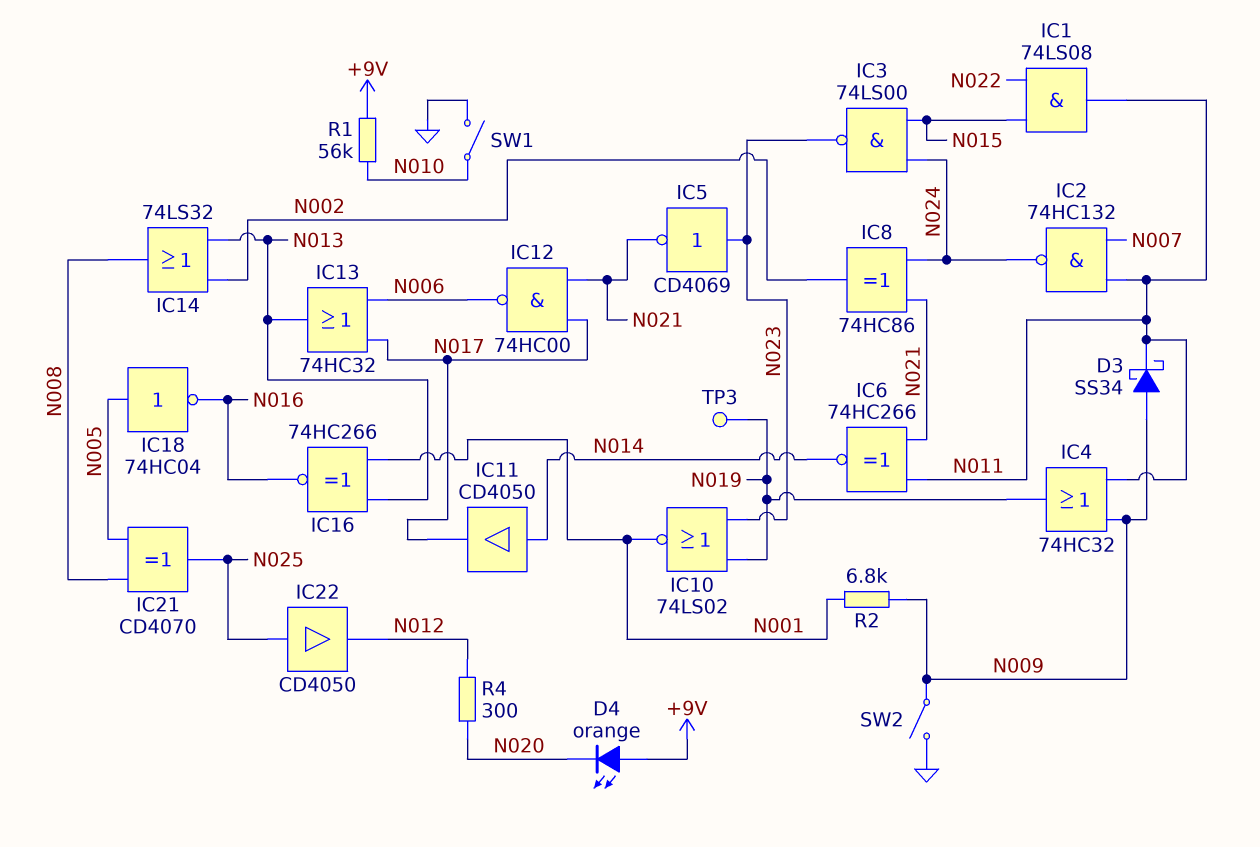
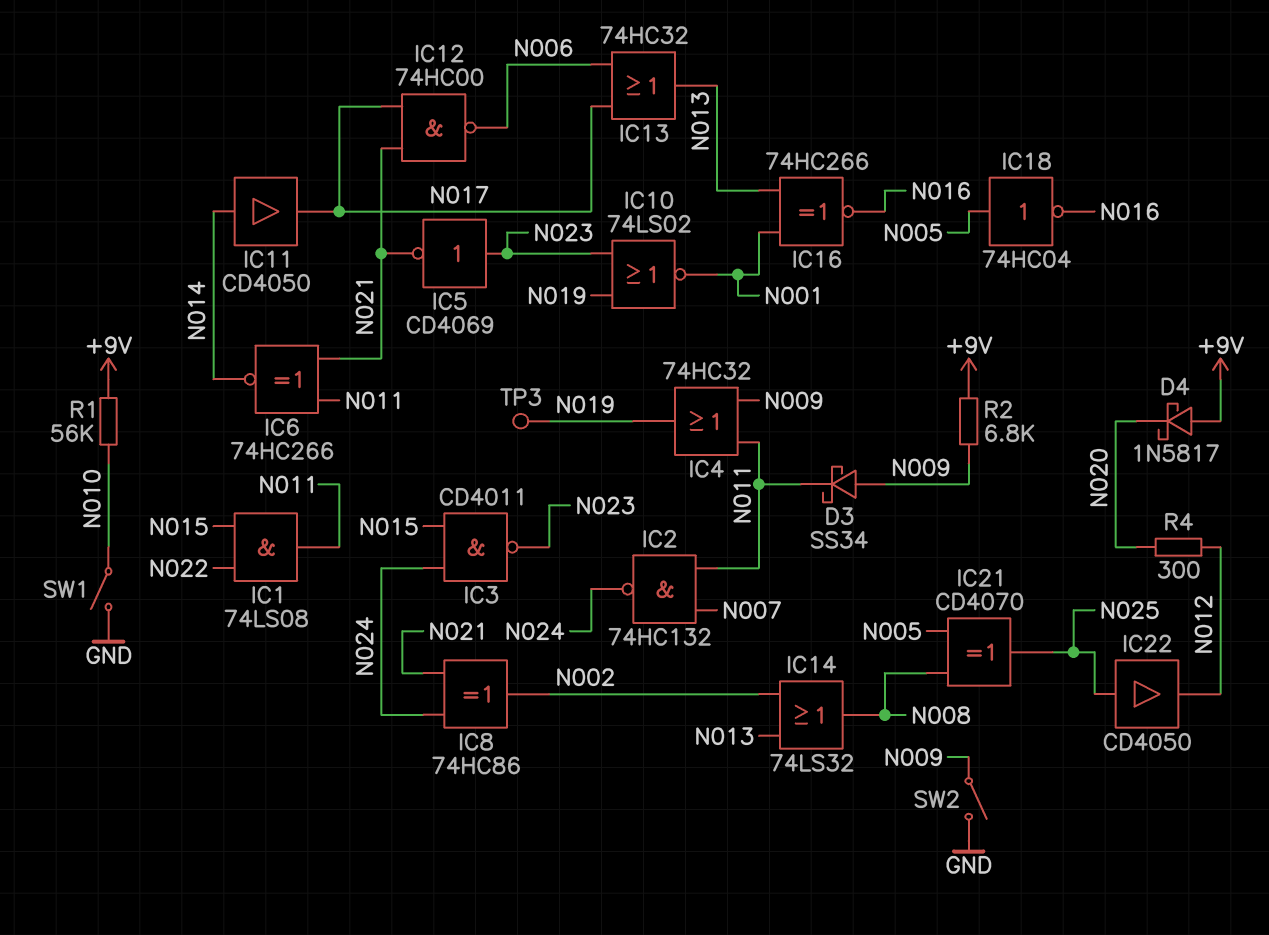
D4: LED orange (A +9V, K N020) -> schottky 1N5817 (A +9V, K N020)
IC3: NAND 74LS00 (in N015, in N024, out N023) -> NAND CD4011 (in N015, in N024, out N023)
R2: 6.8k (N001, N009) -> 6.8k (+9V, N009)

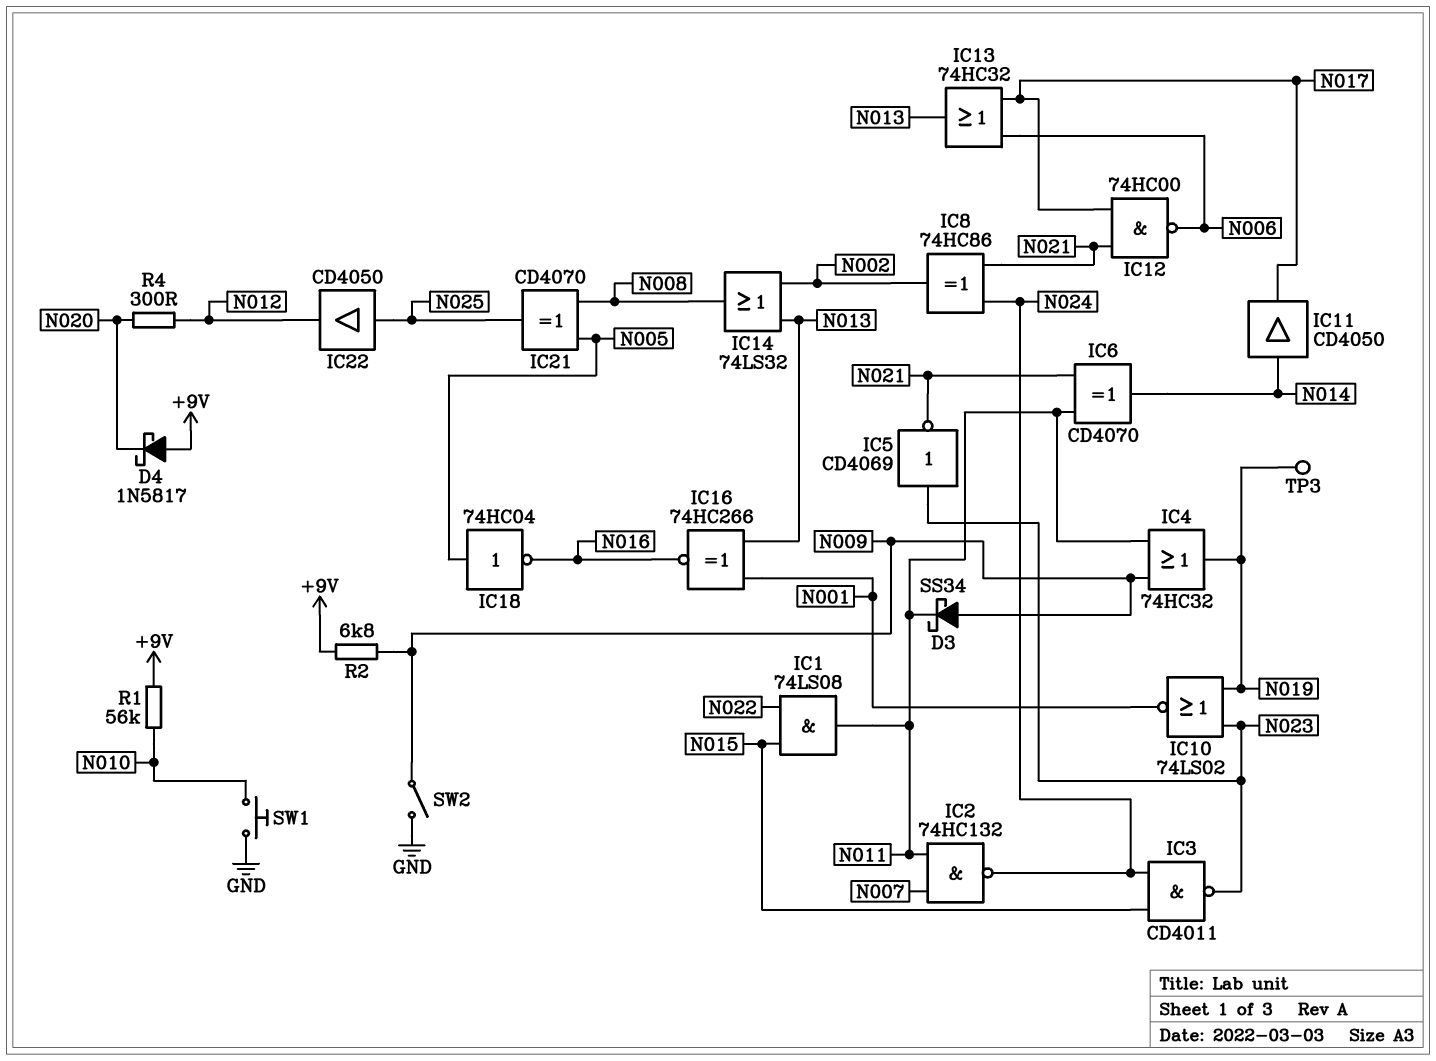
IC6: XNOR 74HC266 (in N011, in N021, out N014) -> XOR CD4070 (in N011, in N021, out N014)
SW1: switch (GND, N010) -> button (GND, N010)

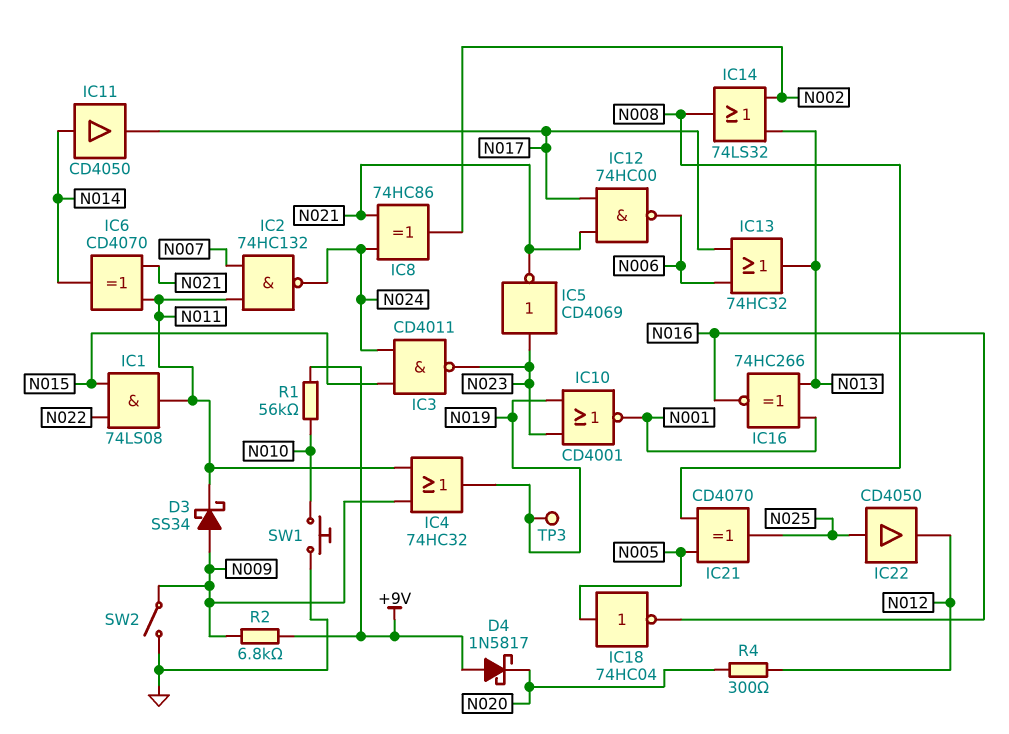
IC10: NOR 74LS02 (in N019, in N023, out N001) -> NOR CD4001 (in N019, in N023, out N001)

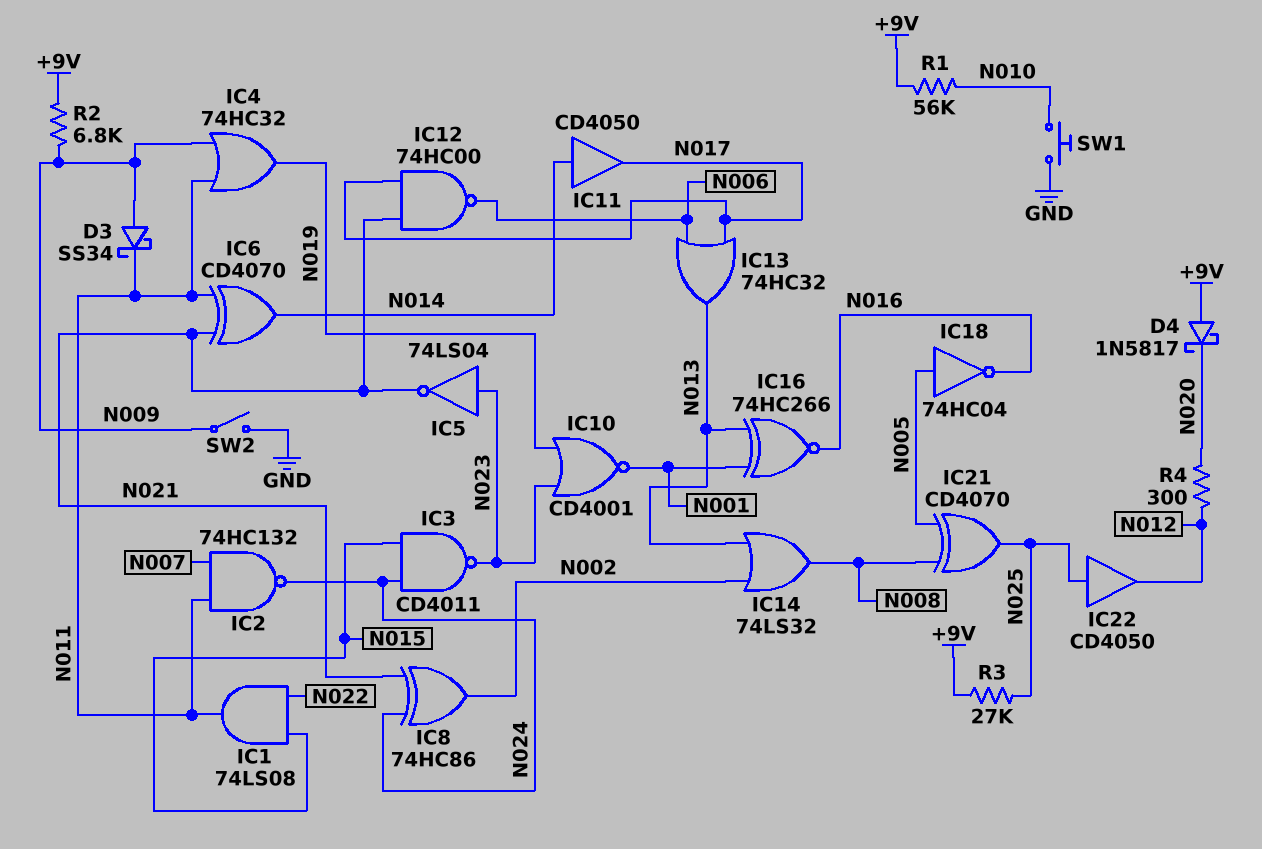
IC5: NOT CD4069 (in N023, out N021) -> NOT 74LS04 (in N023, out N021)
R3: none -> 27k (+9V, N025)
TP3: test point (N019) -> none

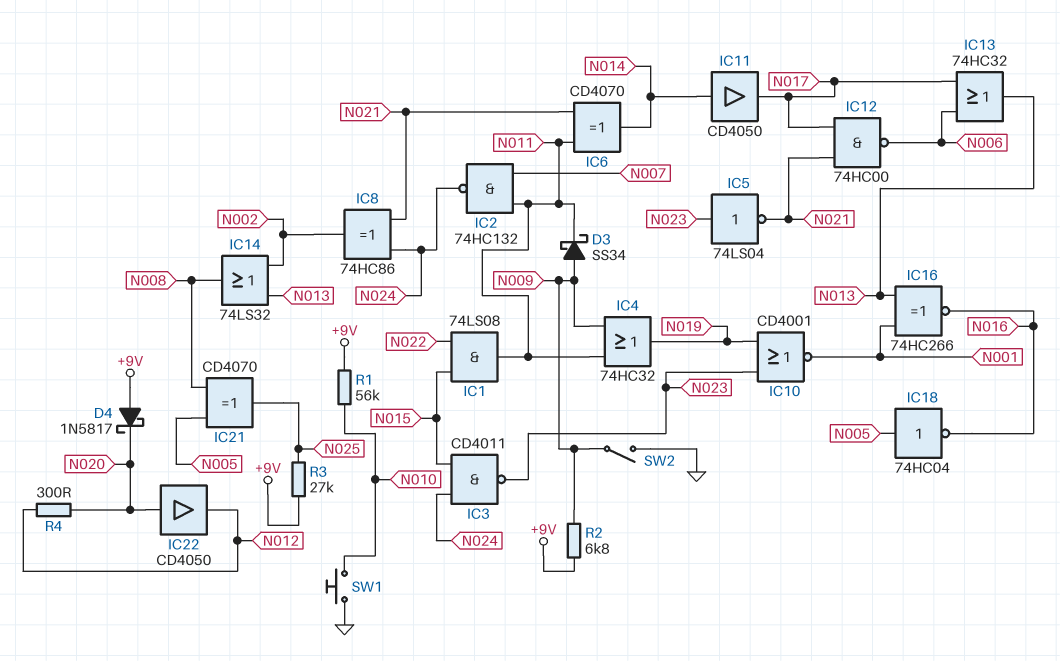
IC22: buffer CD4050 (in N025, out N012) -> buffer CD4050 (in N020, out N012)

